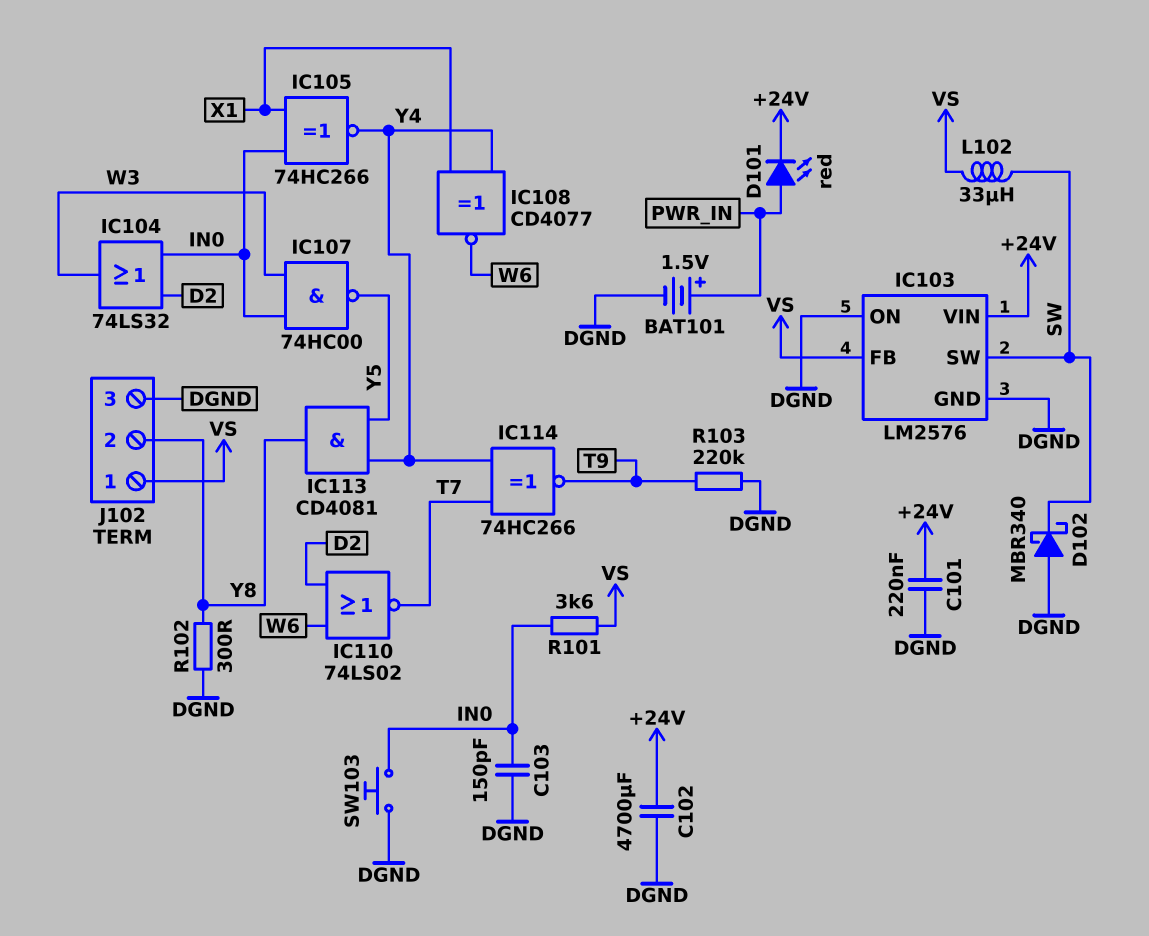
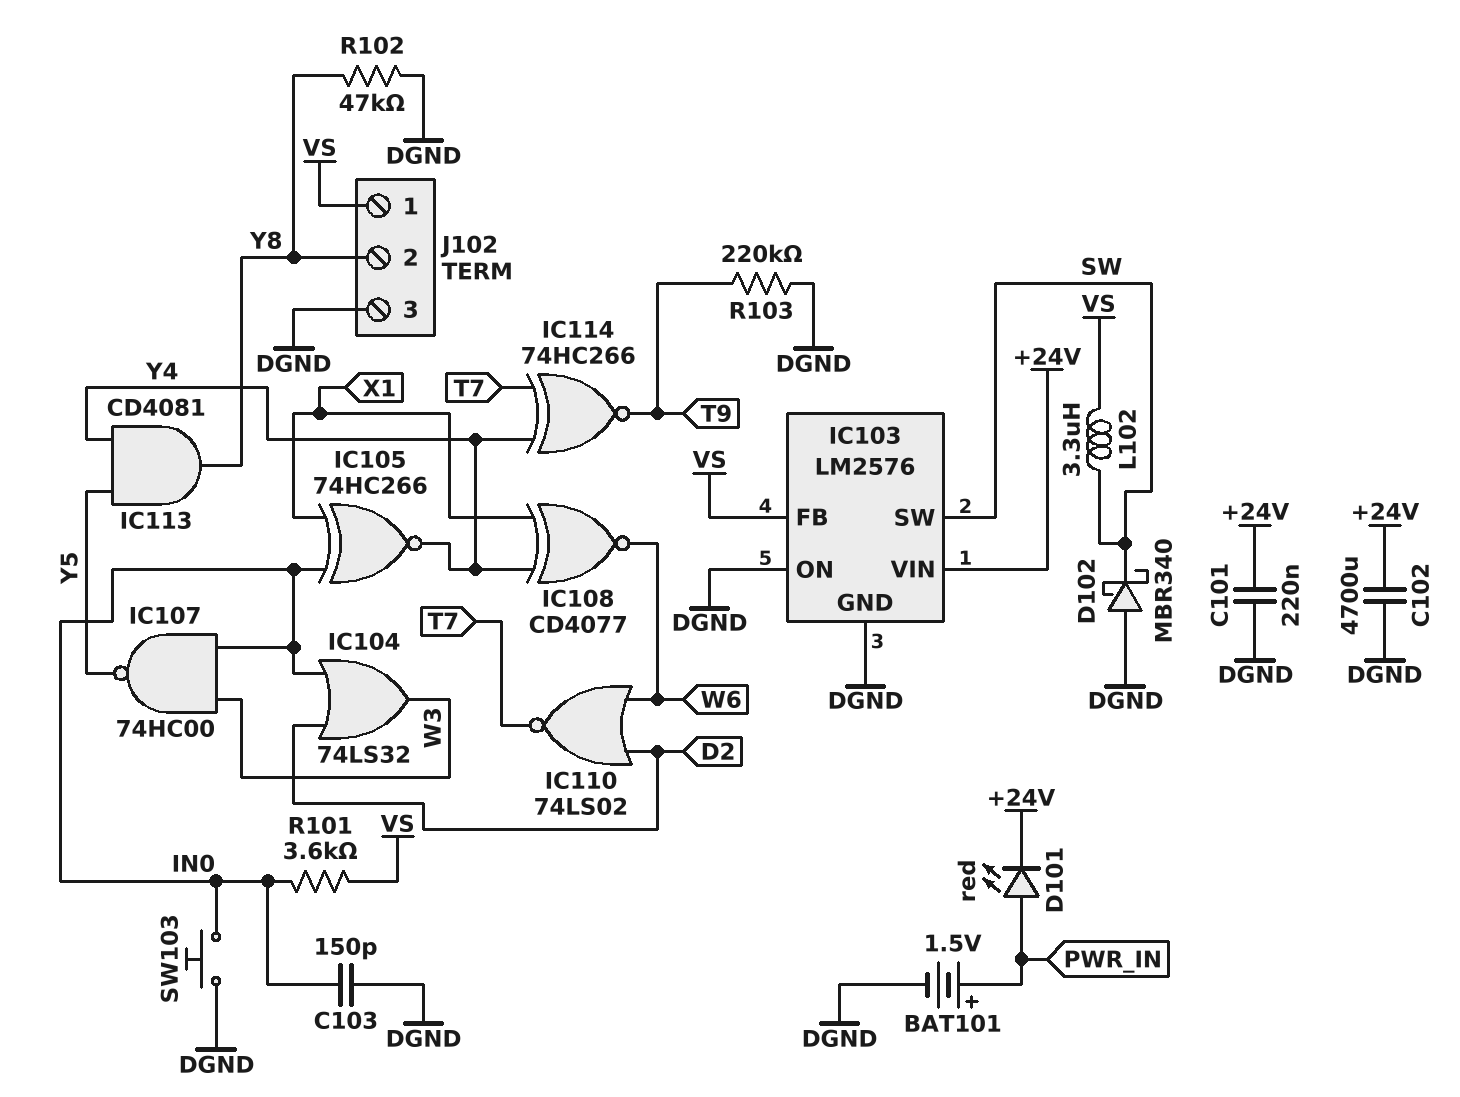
L102: 33uH (SW, VS) -> 3.3uH (SW, VS)
R102: 300 (DGND, Y8) -> 47k (DGND, Y8)

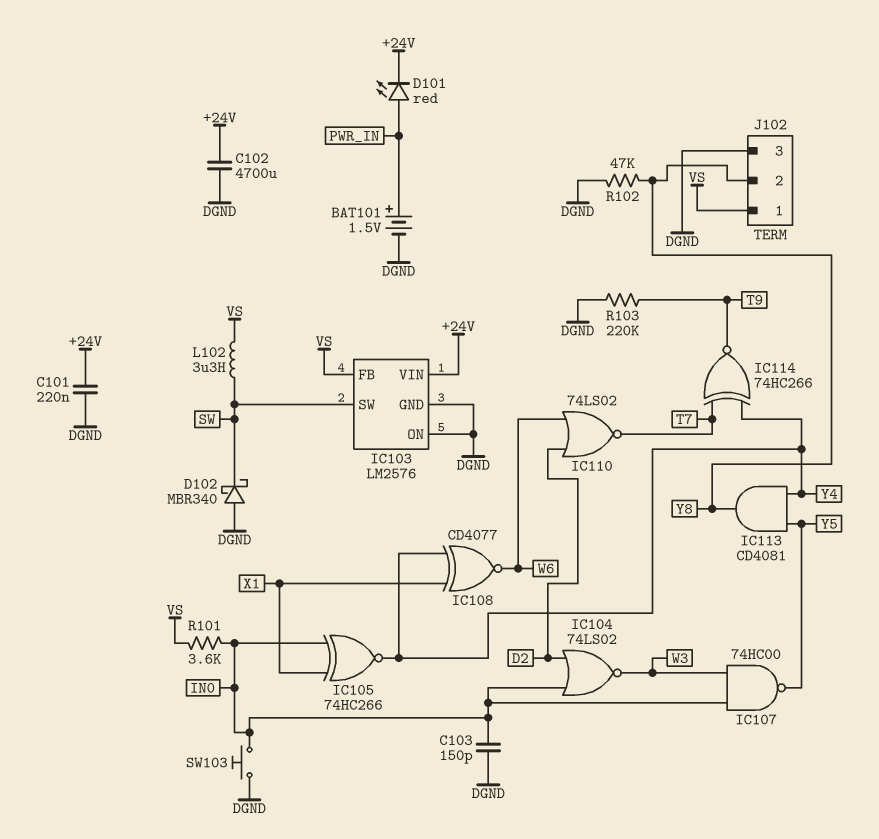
IC104: OR 74LS32 (in D2, in IN0, out W3) -> NOR 74LS02 (in D2, in IN0, out W3)

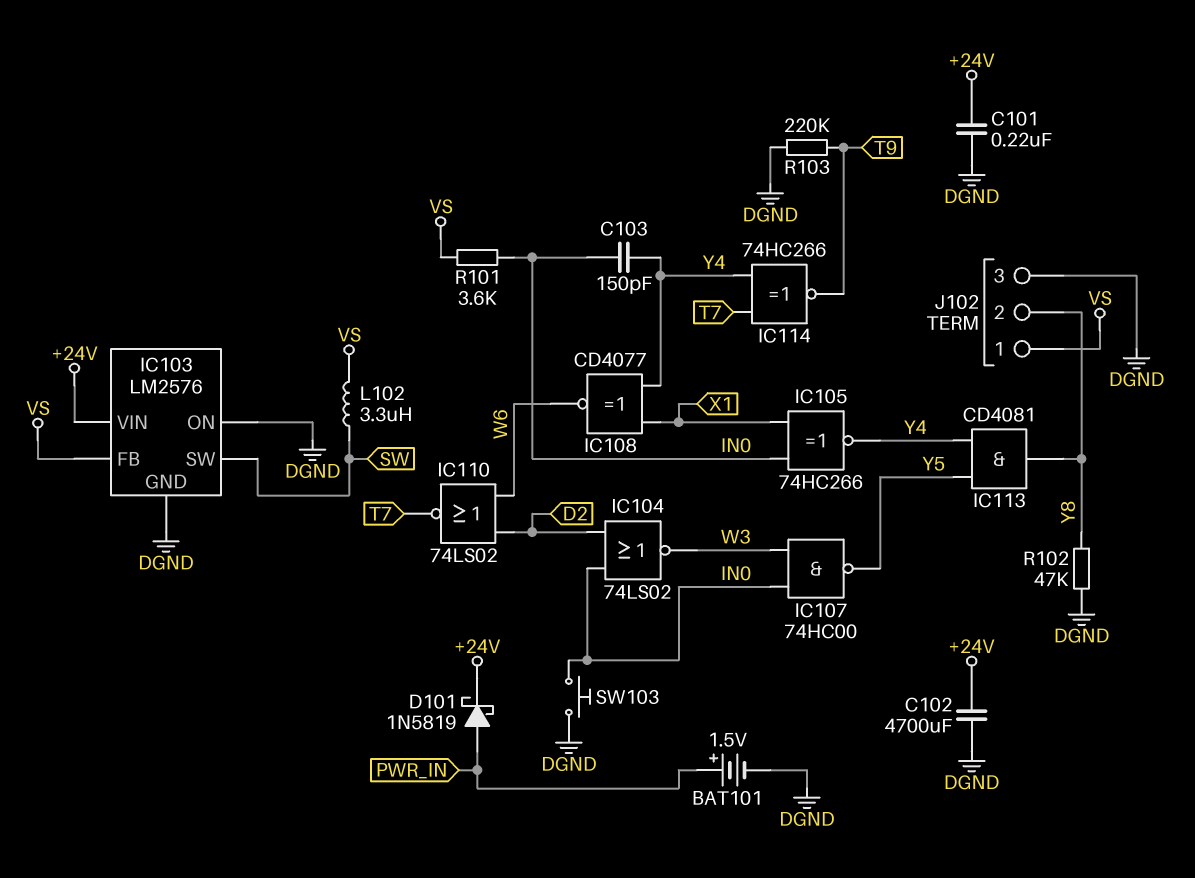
C103: 150pF (DGND, IN0) -> 150pF (IN0, Y4)
D101: LED red (A PWR_IN, K +24V) -> schottky 1N5819 (A PWR_IN, K +24V)
D102: schottky MBR340 (A DGND, K SW) -> none

